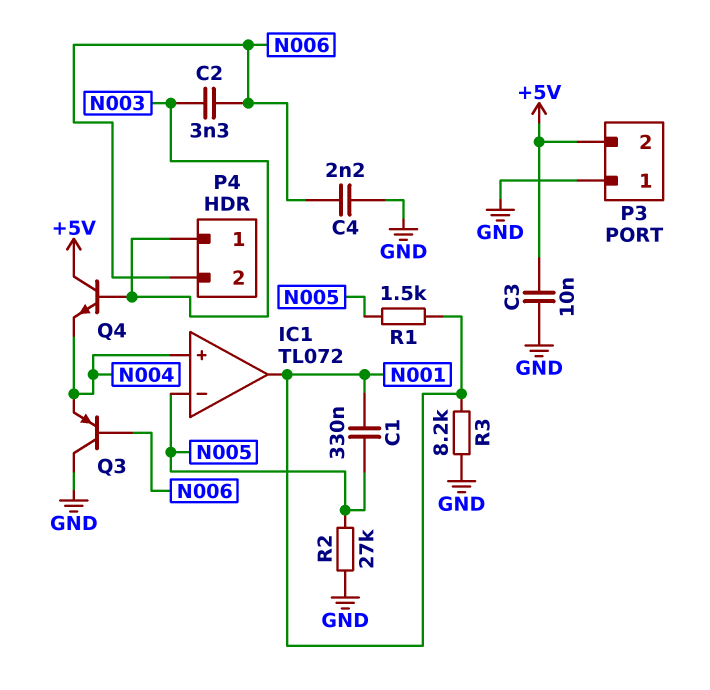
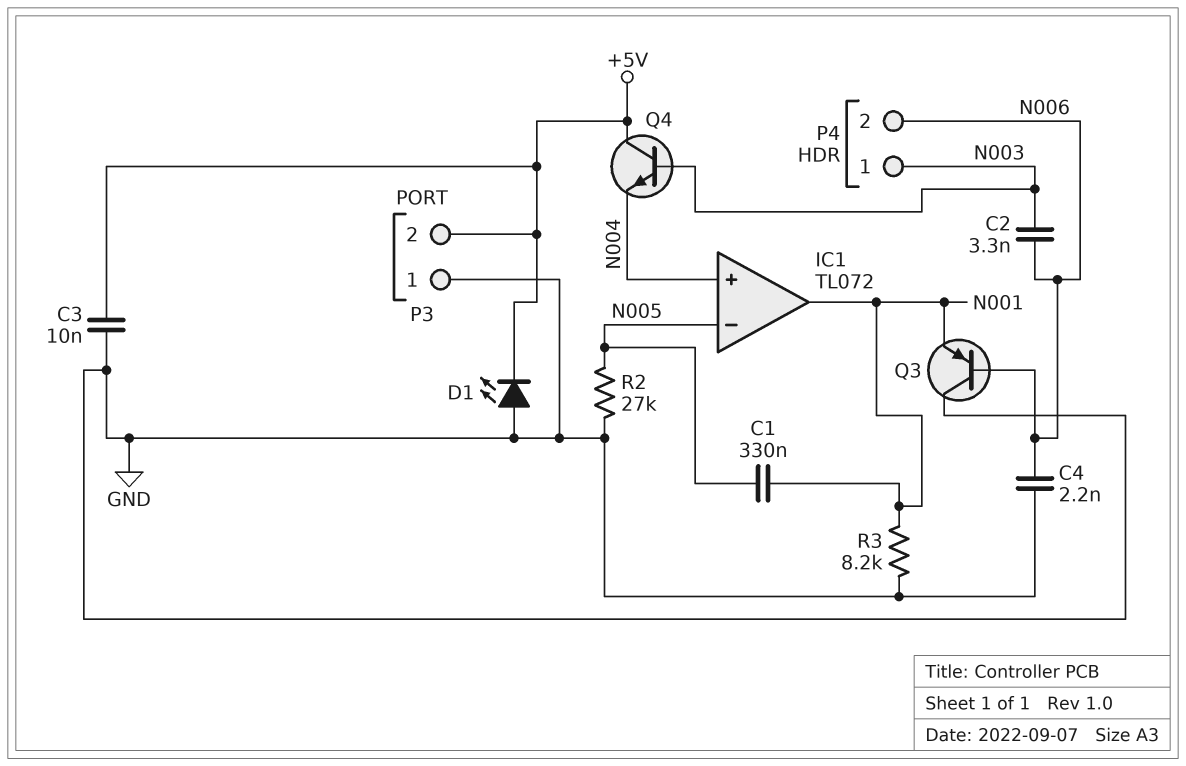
D1: none -> LED (A GND, K +5V)
Q3: PNP (B N006, C GND, E N004) -> PNP (B N006, C GND, E N001)
R1: 1.5k (N001, N005) -> none

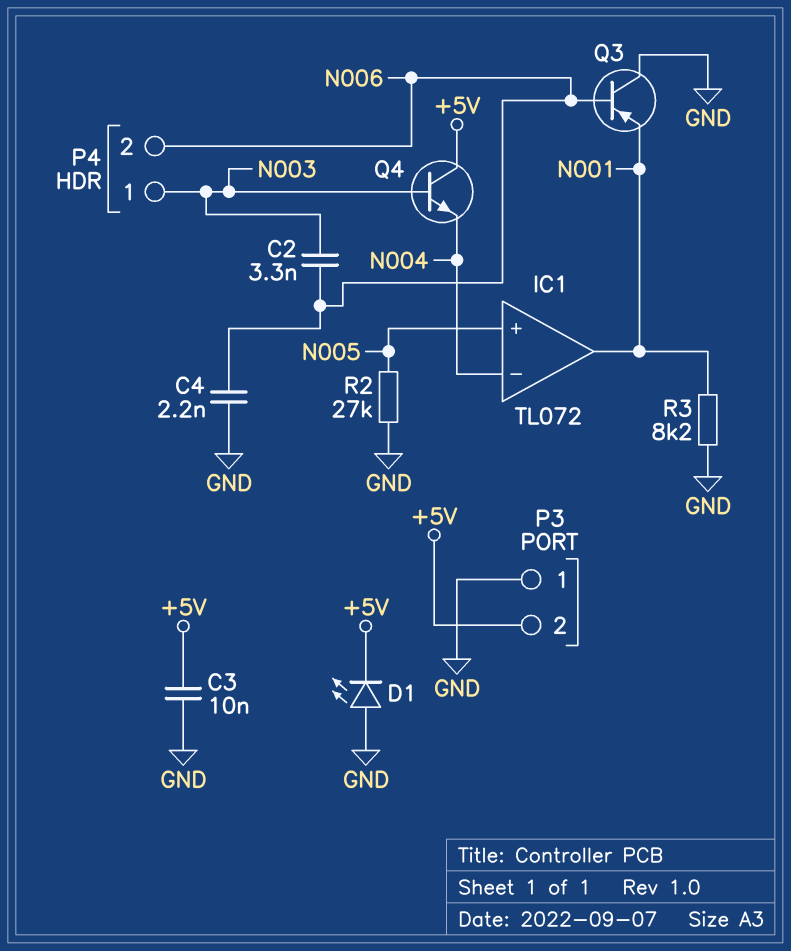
C1: 330nF (N001, N005) -> none
IC1 pin in+: N004 -> N005
IC1 pin in-: N005 -> N004

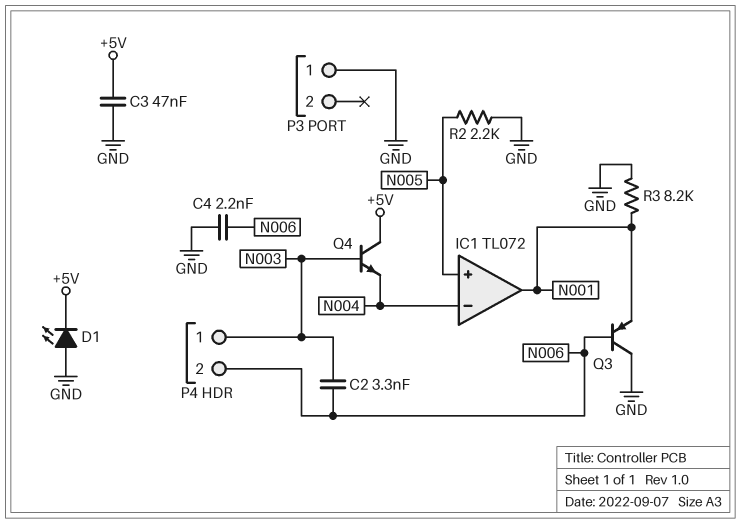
C3: 10nF (+5V, GND) -> 47nF (+5V, GND)
P3 pin 2: +5V -> none
R2: 27k (GND, N005) -> 2.2k (GND, N005)

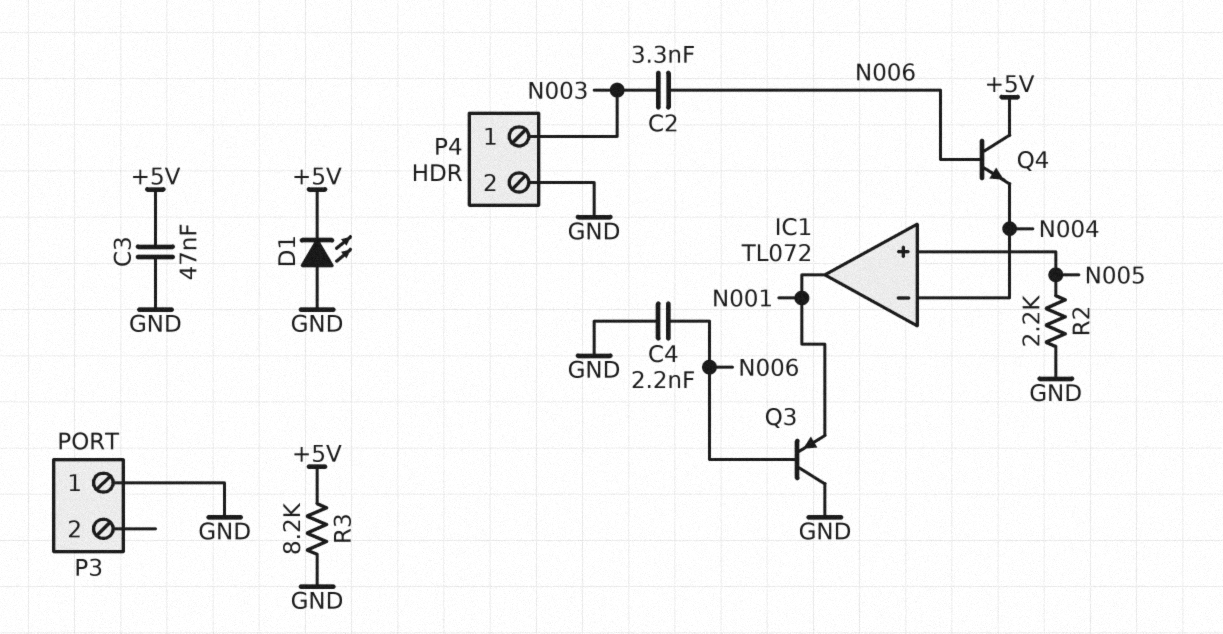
P4 pin 2: N006 -> GND
Q4: NPN (B N003, C +5V, E N004) -> NPN (B N006, C +5V, E N004)
R3: 8.2k (GND, N001) -> 8.2k (+5V, GND)

